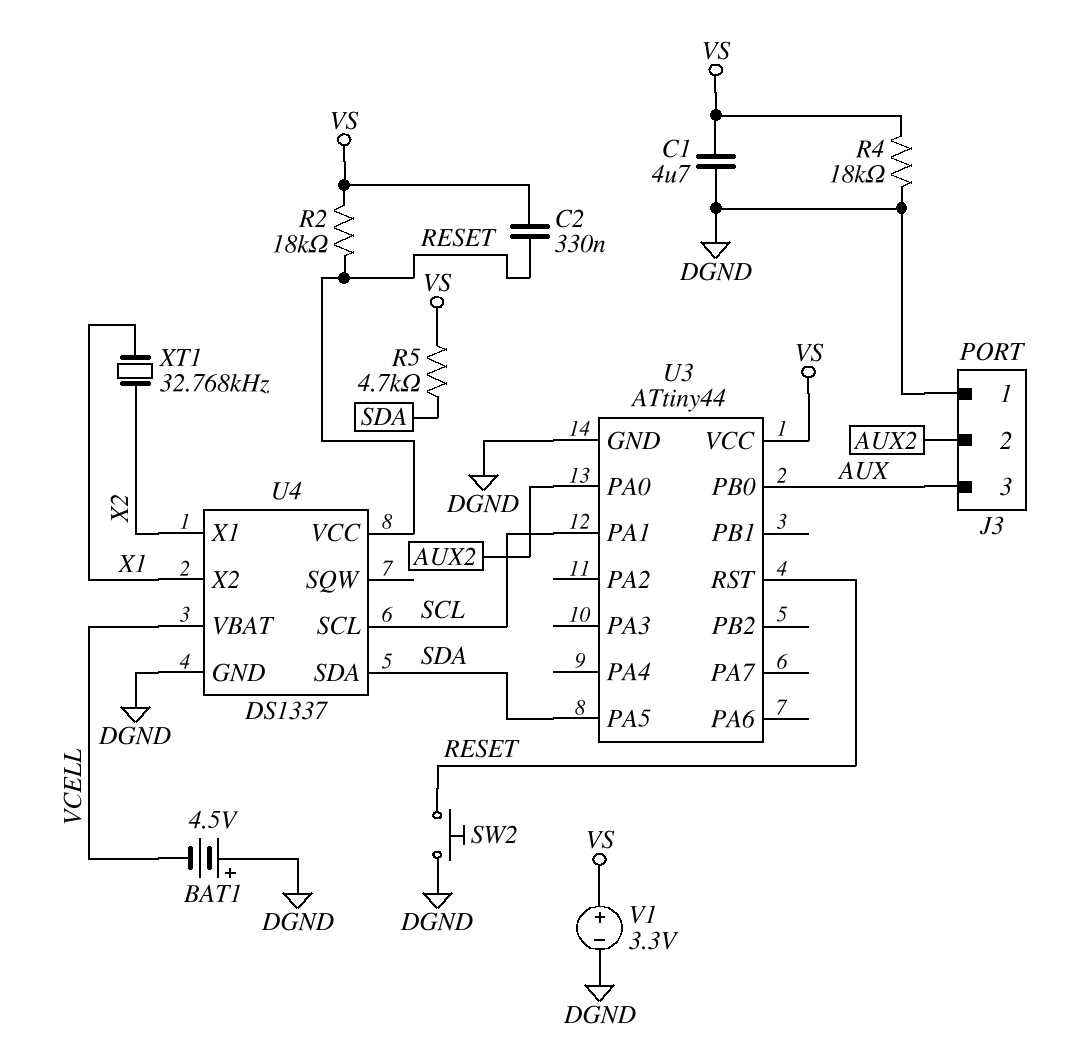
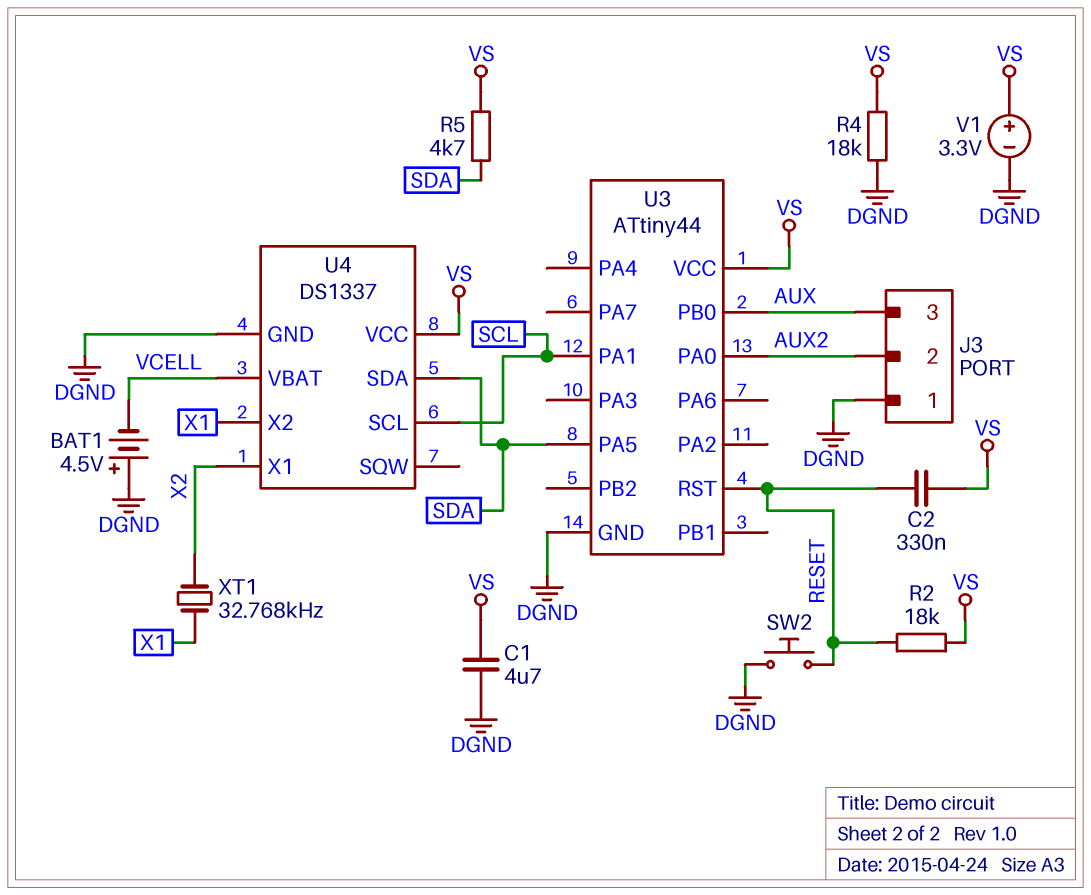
U4 pin VCC: RESET -> VS

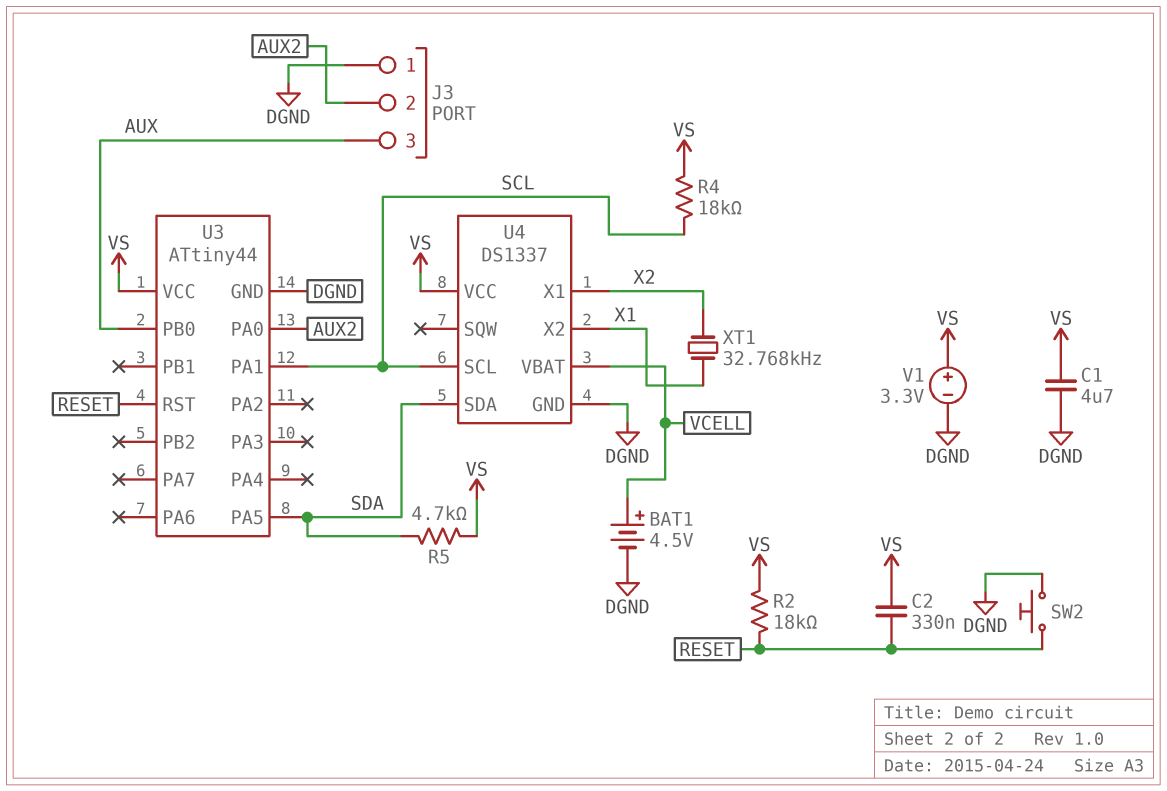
BAT1: 4.5V (plus DGND, minus VCELL) -> 4.5V (plus VCELL, minus DGND)
R4: 18k (DGND, VS) -> 18k (SCL, VS)

